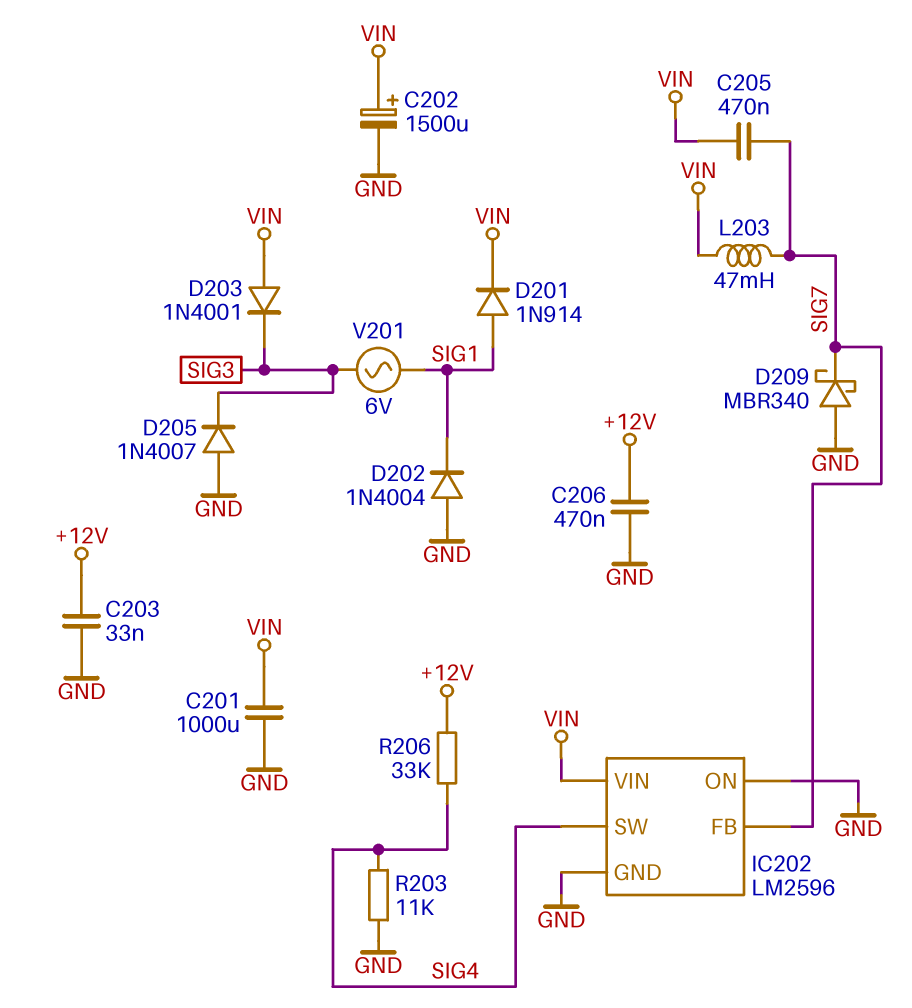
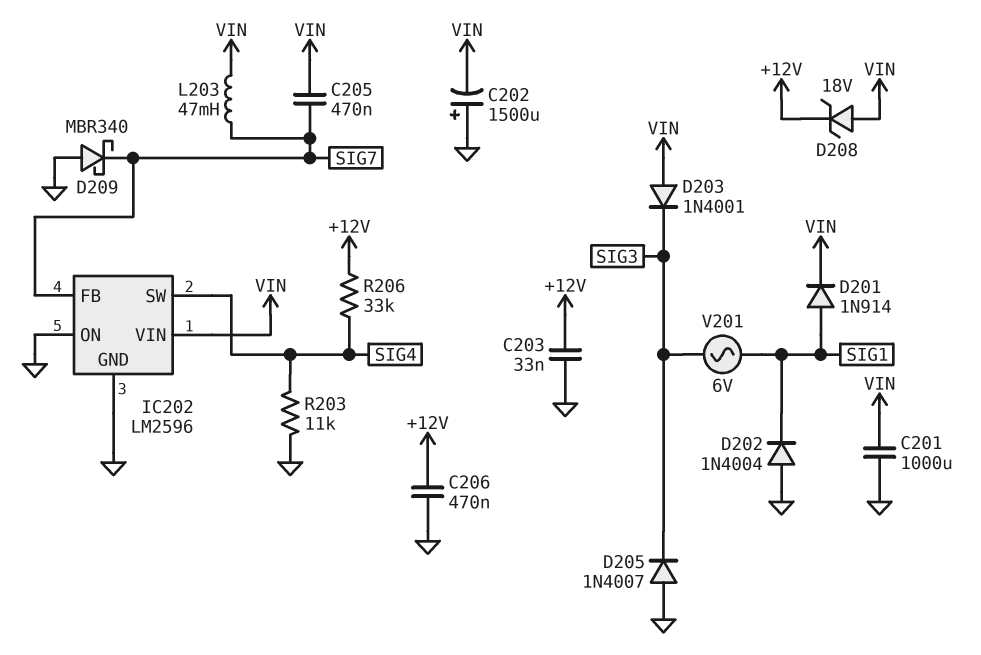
C202: 1500uF (plus VIN, minus GND) -> 1500uF (plus GND, minus VIN)
D208: none -> zener 18V (A VIN, K +12V)

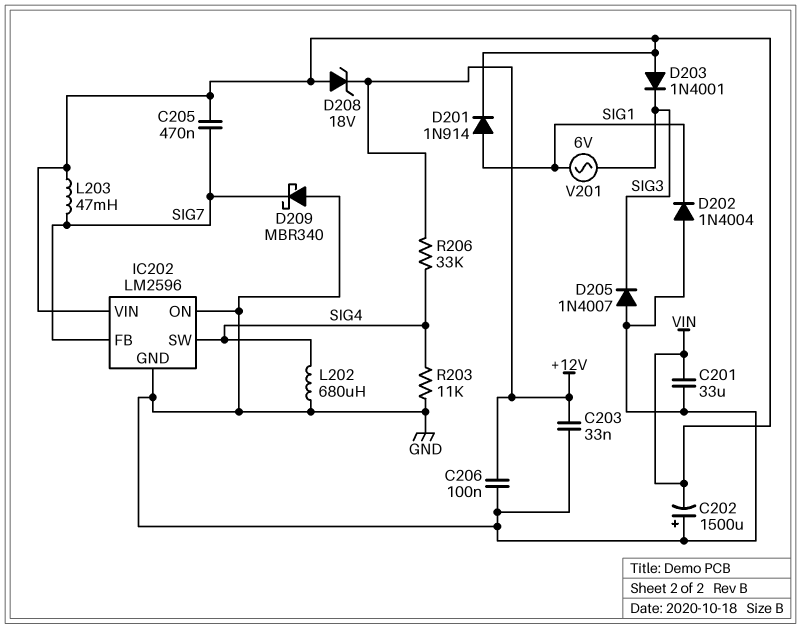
C201: 1000uF (GND, VIN) -> 33uF (GND, VIN)
C206: 470nF (+12V, GND) -> 100nF (+12V, GND)
L202: none -> 680uH (GND, SIG4)

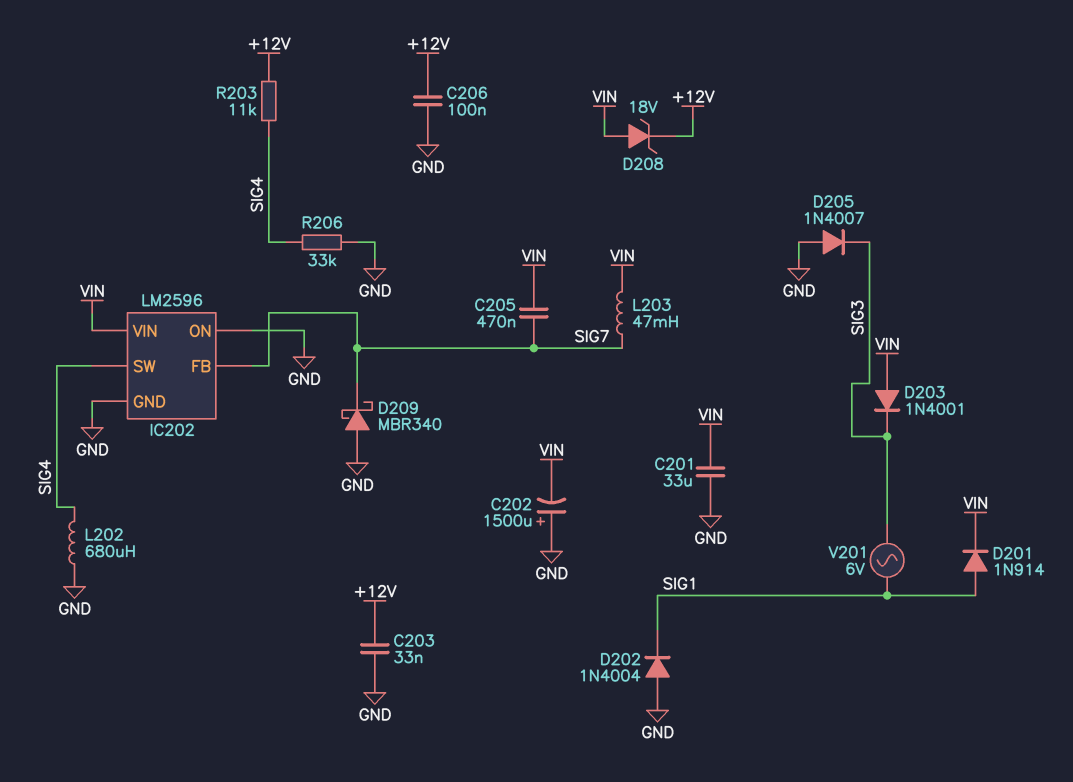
R203: 11k (GND, SIG4) -> 11k (+12V, SIG4)
R206: 33k (+12V, SIG4) -> 33k (GND, SIG4)

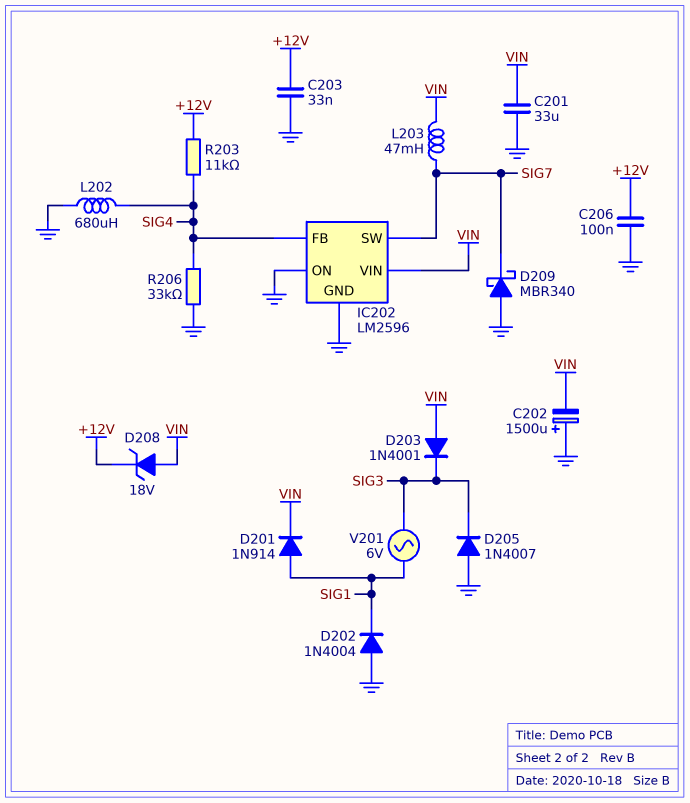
C205: 470nF (SIG7, VIN) -> none
IC202 pin FB: SIG7 -> SIG4
IC202 pin SW: SIG4 -> SIG7

